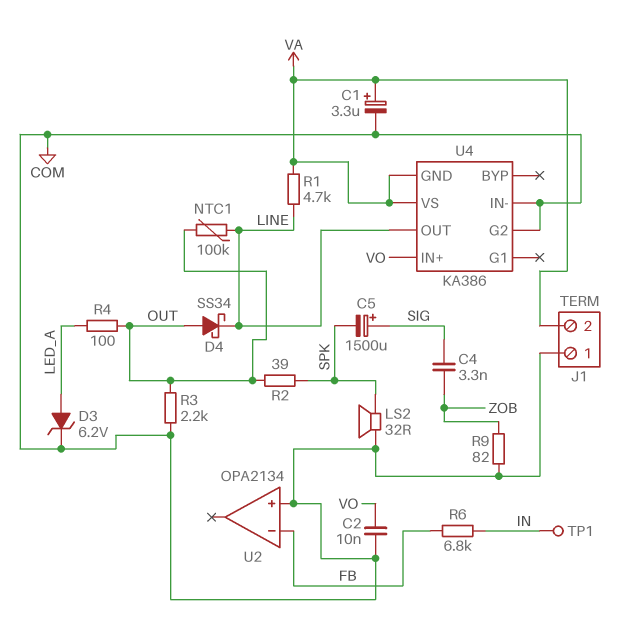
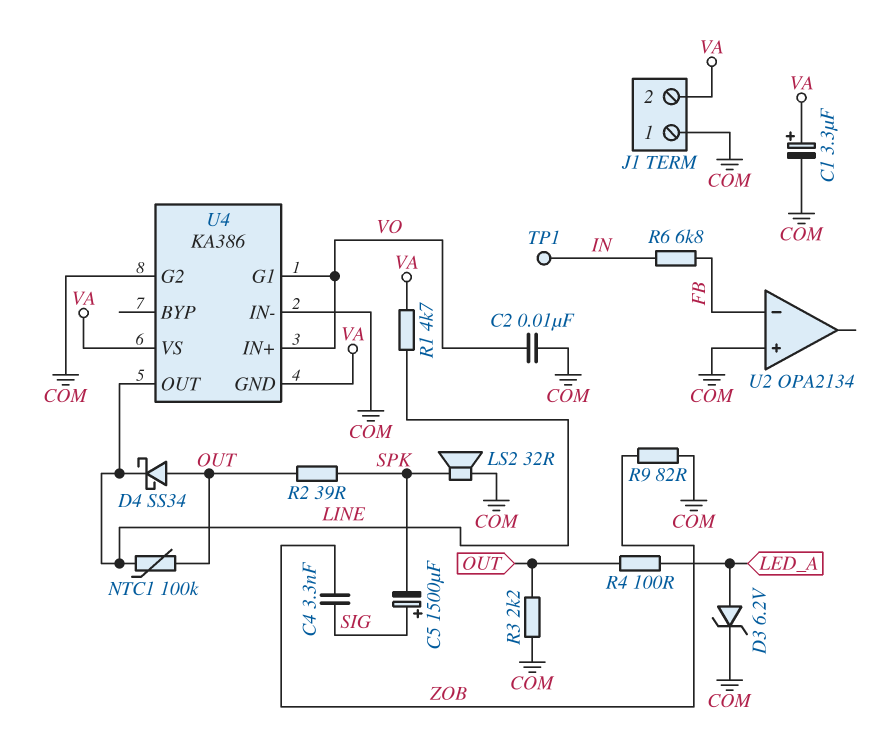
U4 pin G1: none -> VO

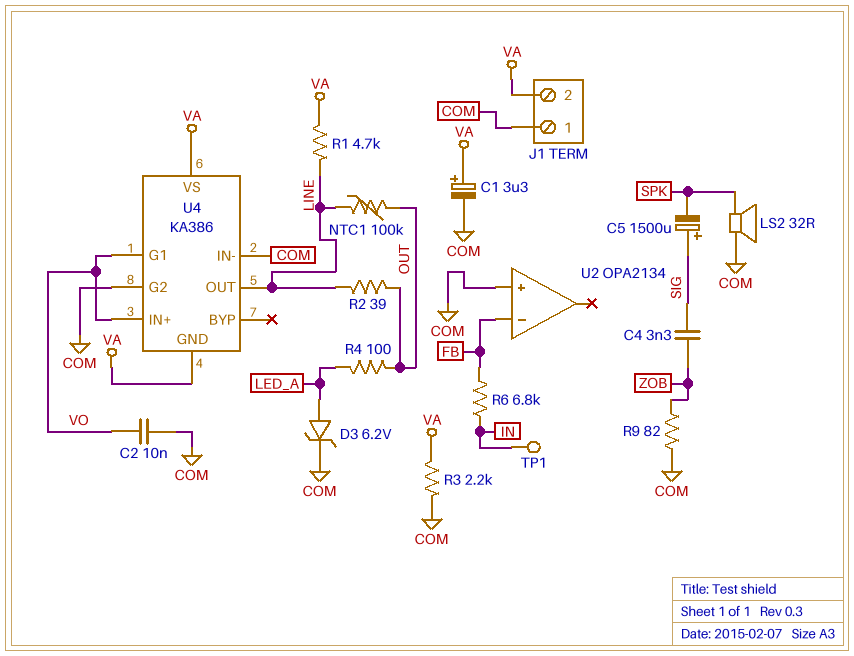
D4: schottky SS34 (A OUT, K LINE) -> none
R2: 39 (OUT, SPK) -> 39 (LINE, OUT)
R3: 2.2k (COM, OUT) -> 2.2k (COM, VA)

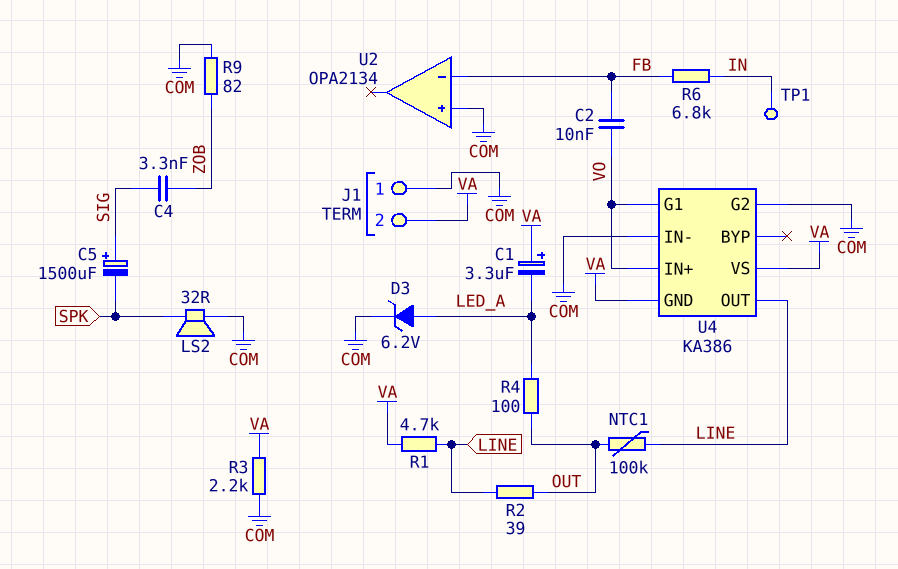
C1: 3.3uF (plus VA, minus COM) -> 3.3uF (plus VA, minus LED_A)
C2: 10nF (COM, VO) -> 10nF (FB, VO)

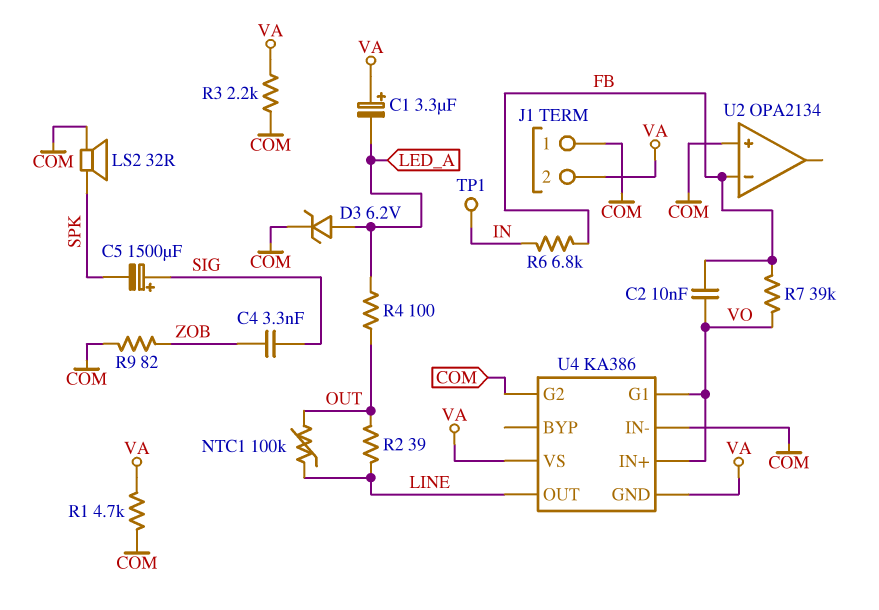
R1: 4.7k (LINE, VA) -> 4.7k (COM, VA)
R7: none -> 39k (FB, VO)

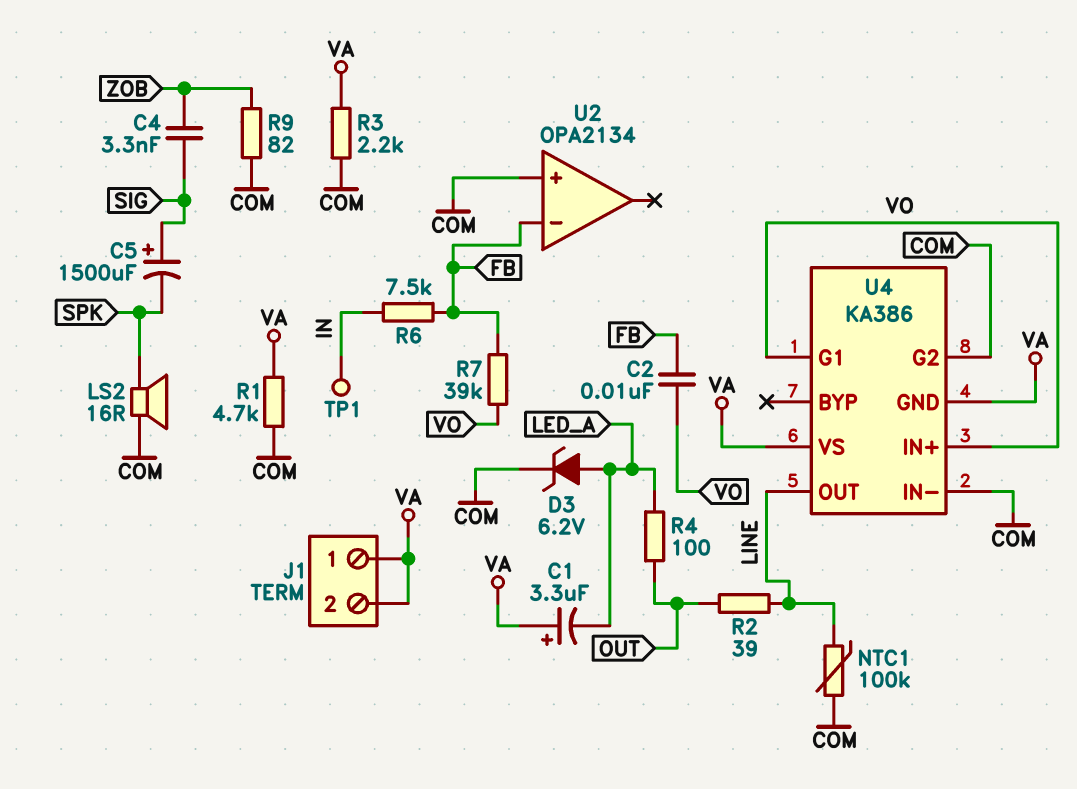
J1 pin 1: COM -> VA
LS2: speaker 32R (COM, SPK) -> speaker 16R (COM, SPK)
NTC1: 100k (LINE, OUT) -> 100k (COM, LINE)
R6: 6.8k (FB, IN) -> 7.5k (FB, IN)

